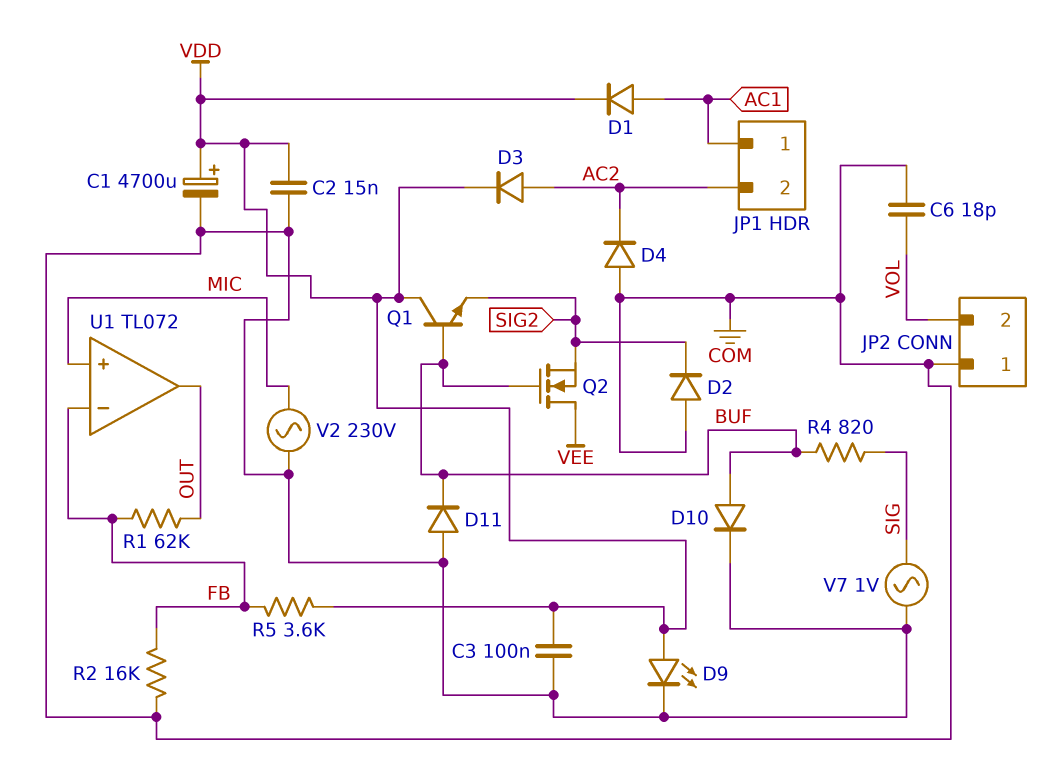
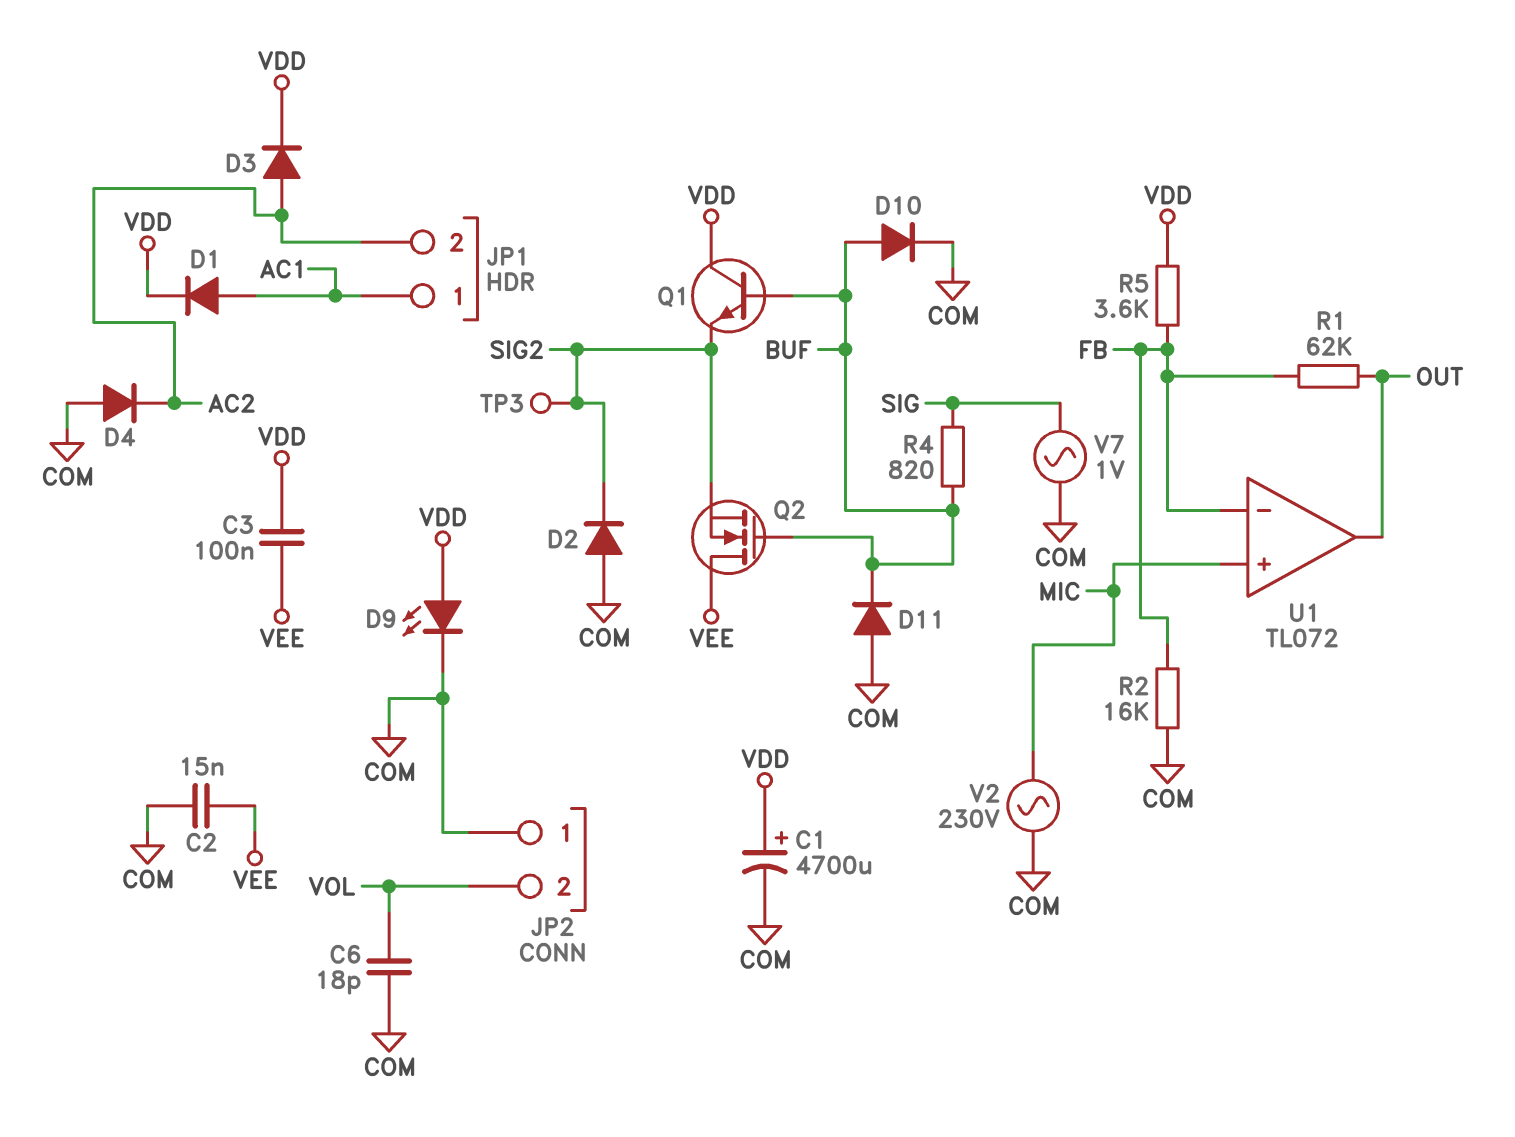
C2: 15nF (COM, VDD) -> 15nF (COM, VEE)
C3: 100nF (COM, VDD) -> 100nF (VDD, VEE)
TP3: none -> test point (SIG2)

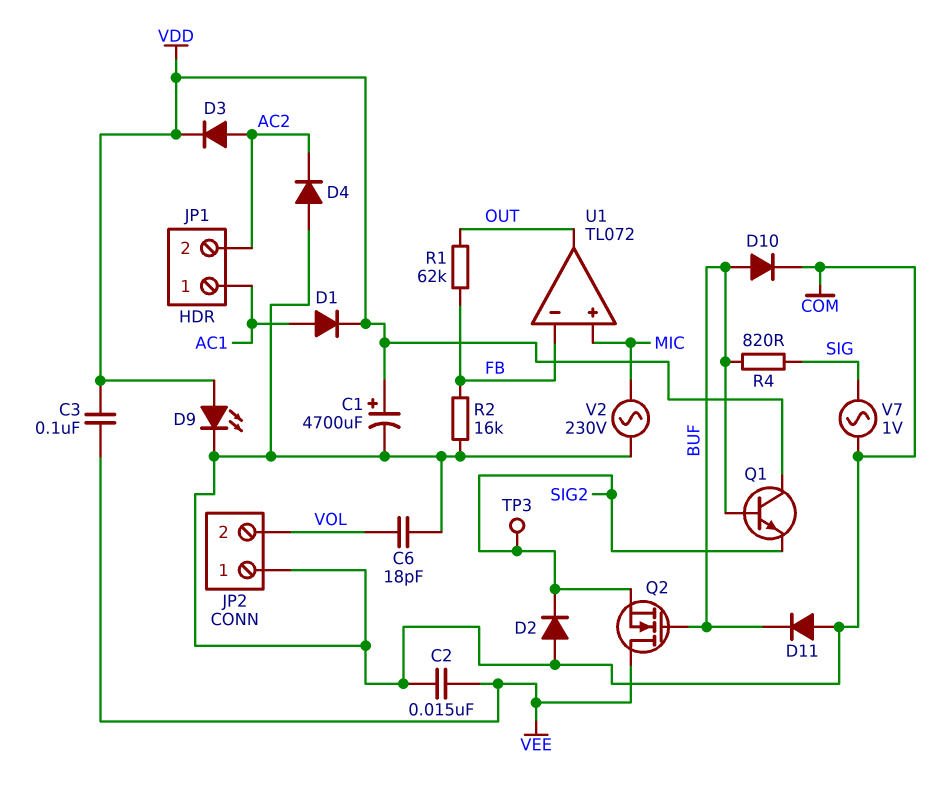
R5: 3.6k (FB, VDD) -> none

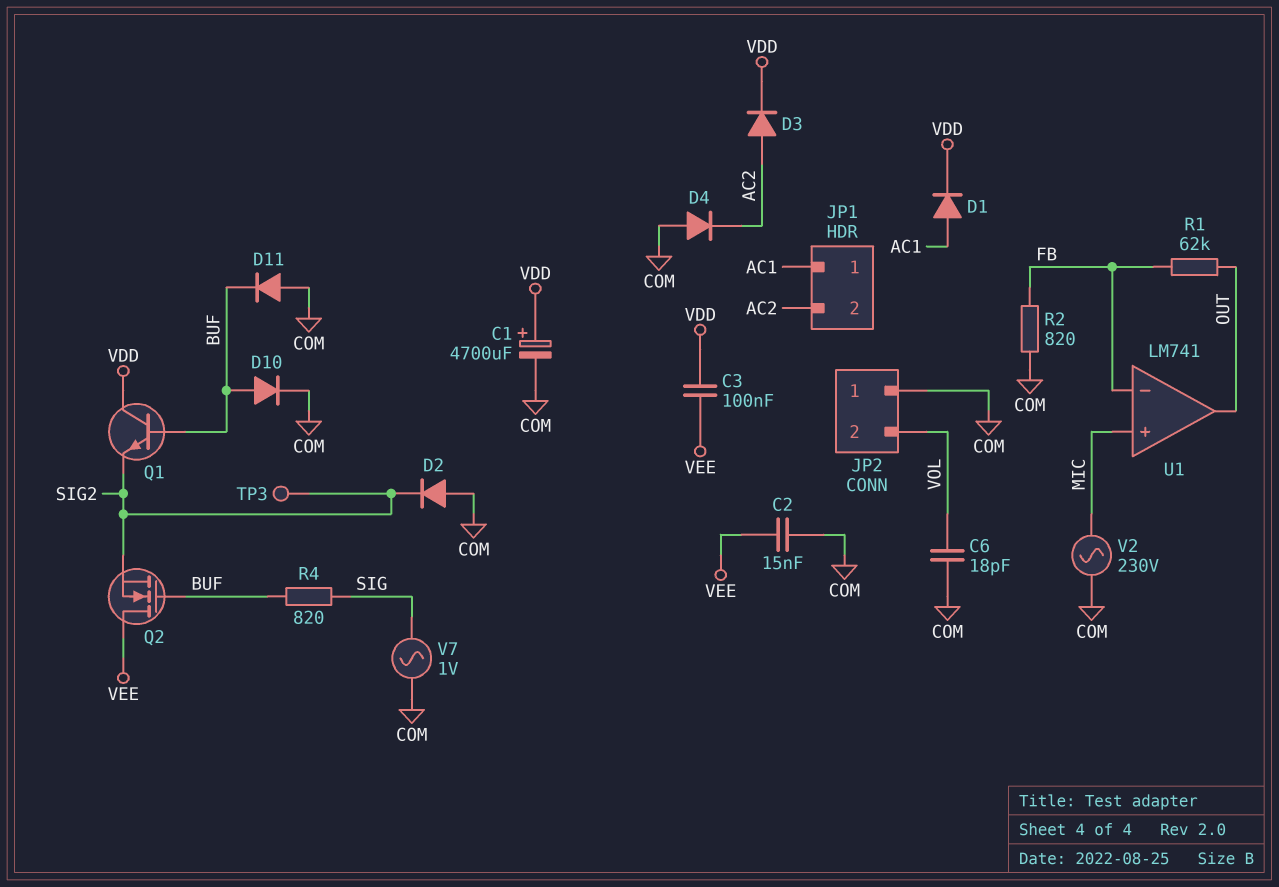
D9: LED (A VDD, K COM) -> none
R2: 16k (COM, FB) -> 820 (COM, FB)
U1: TL072 -> LM741

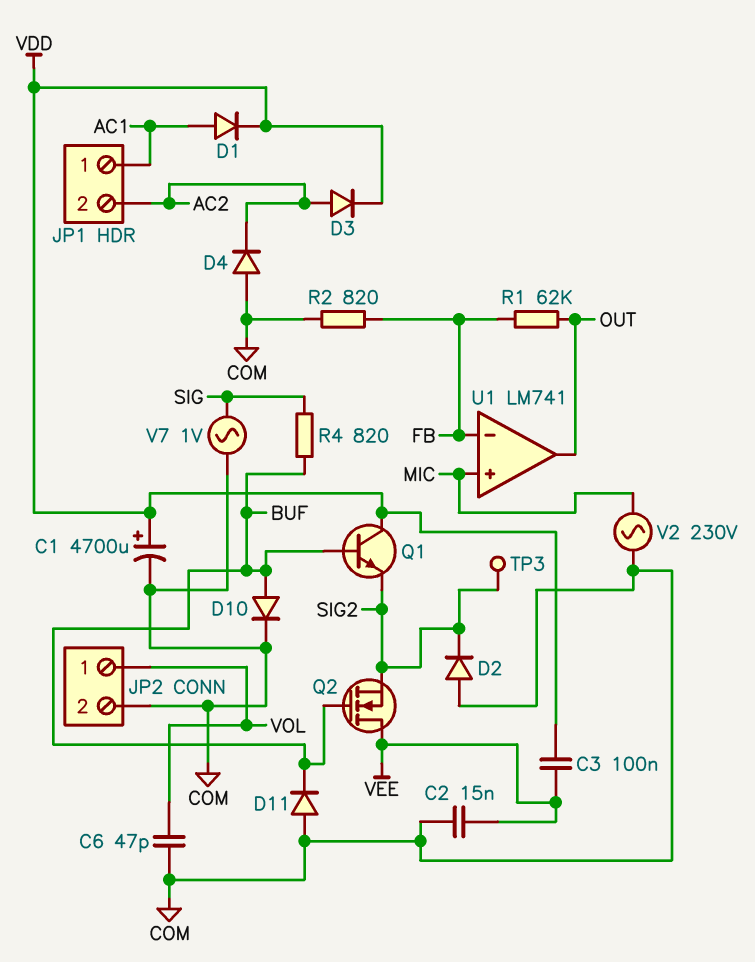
C6: 18pF (COM, VOL) -> 47pF (COM, VOL)
JP2 pin 1: COM -> VOL
JP2 pin 2: VOL -> COM

